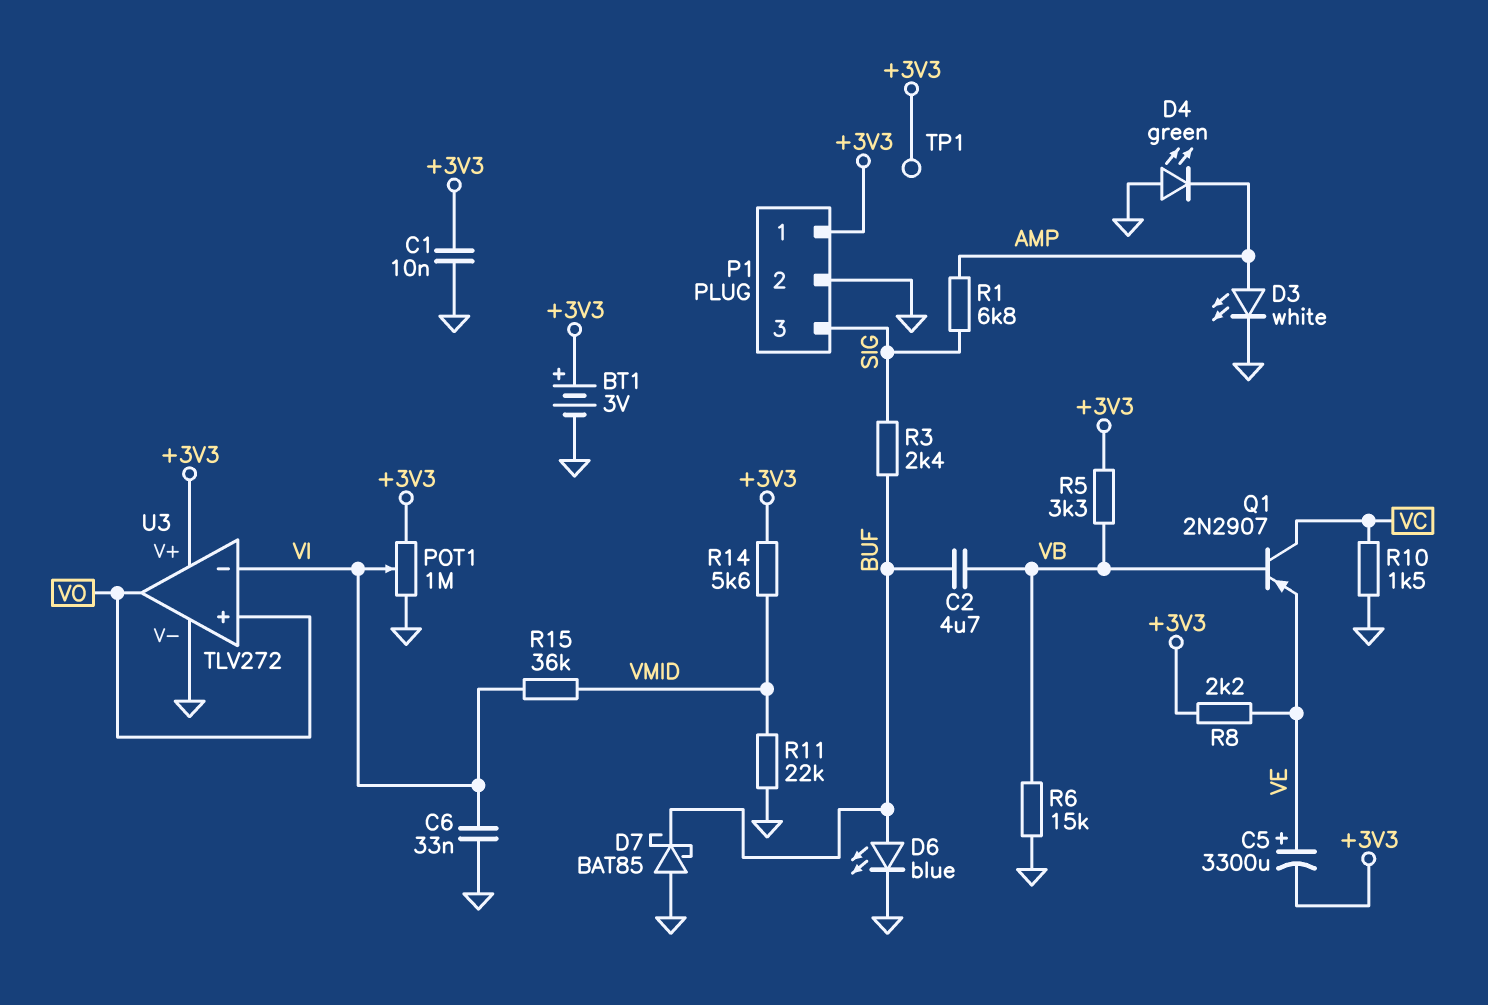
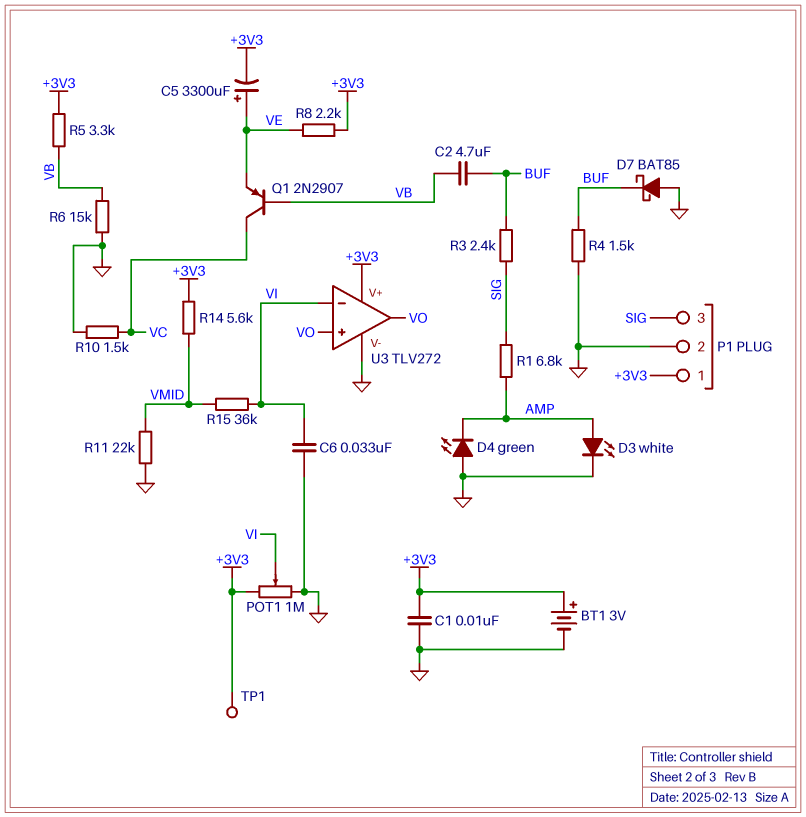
D6: LED blue (A BUF, K GND) -> none
R4: none -> 1.5k (BUF, GND)

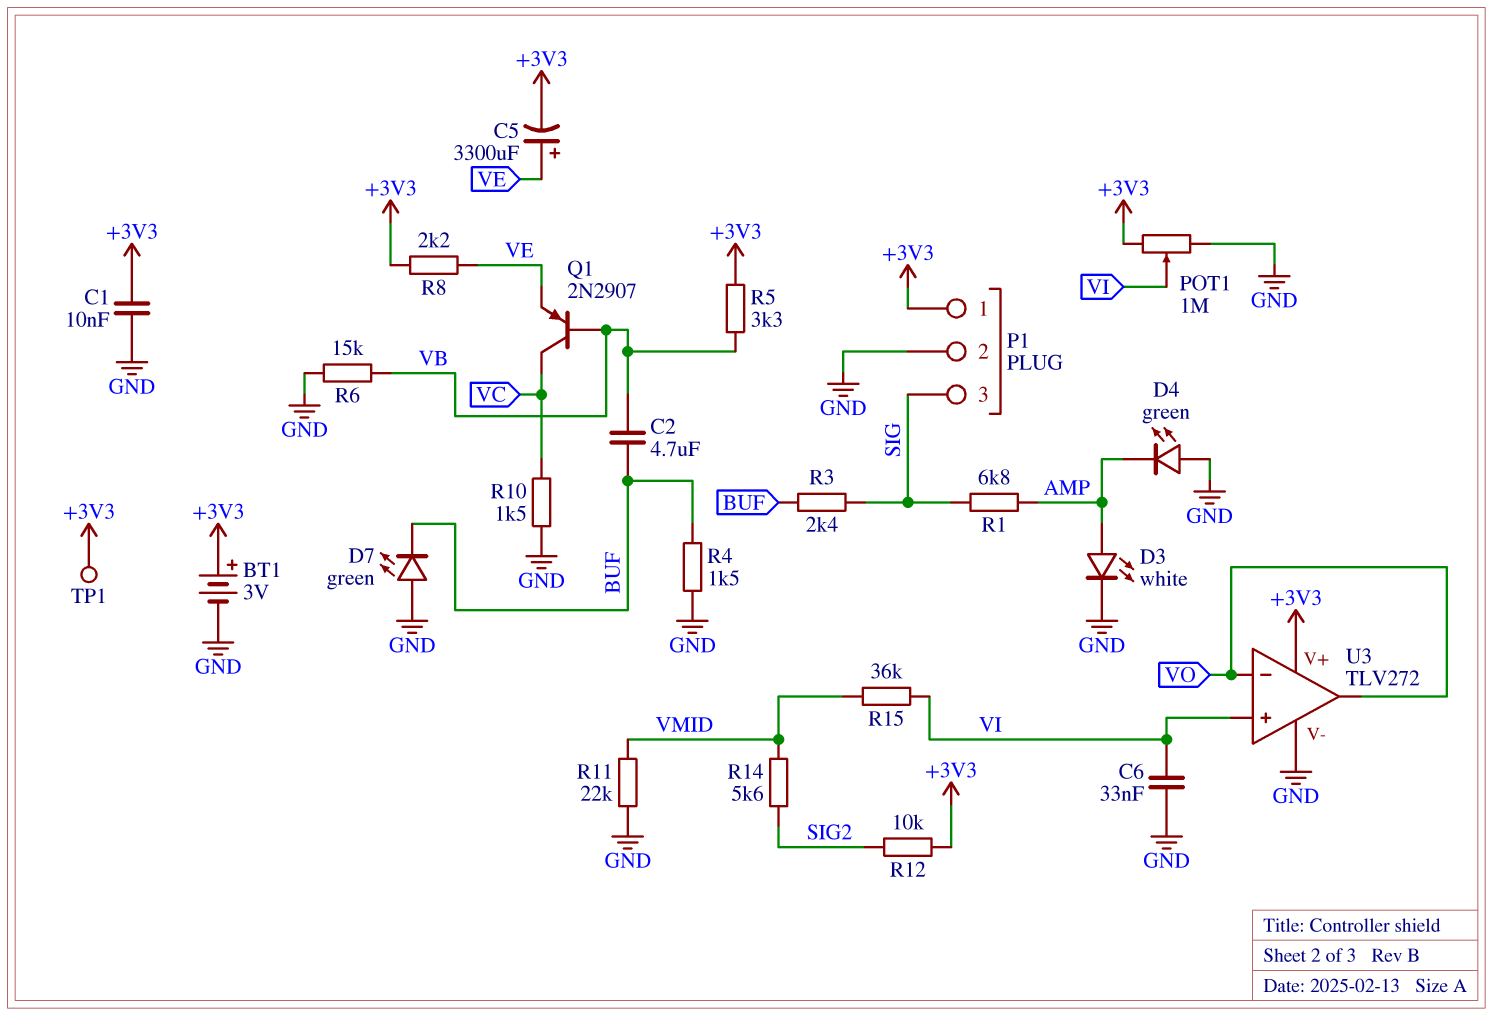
D7: schottky BAT85 (A GND, K BUF) -> LED green (A GND, K BUF)
R12: none -> 10k (+3V3, SIG2)
R14: 5.6k (+3V3, VMID) -> 5.6k (SIG2, VMID)
U3 pin in+: VO -> VI
U3 pin in-: VI -> VO

